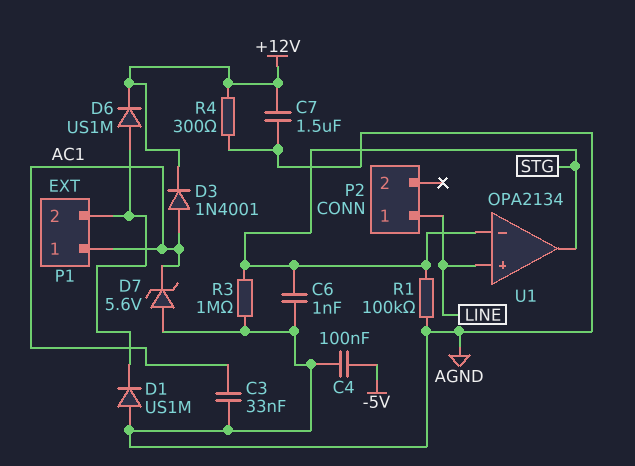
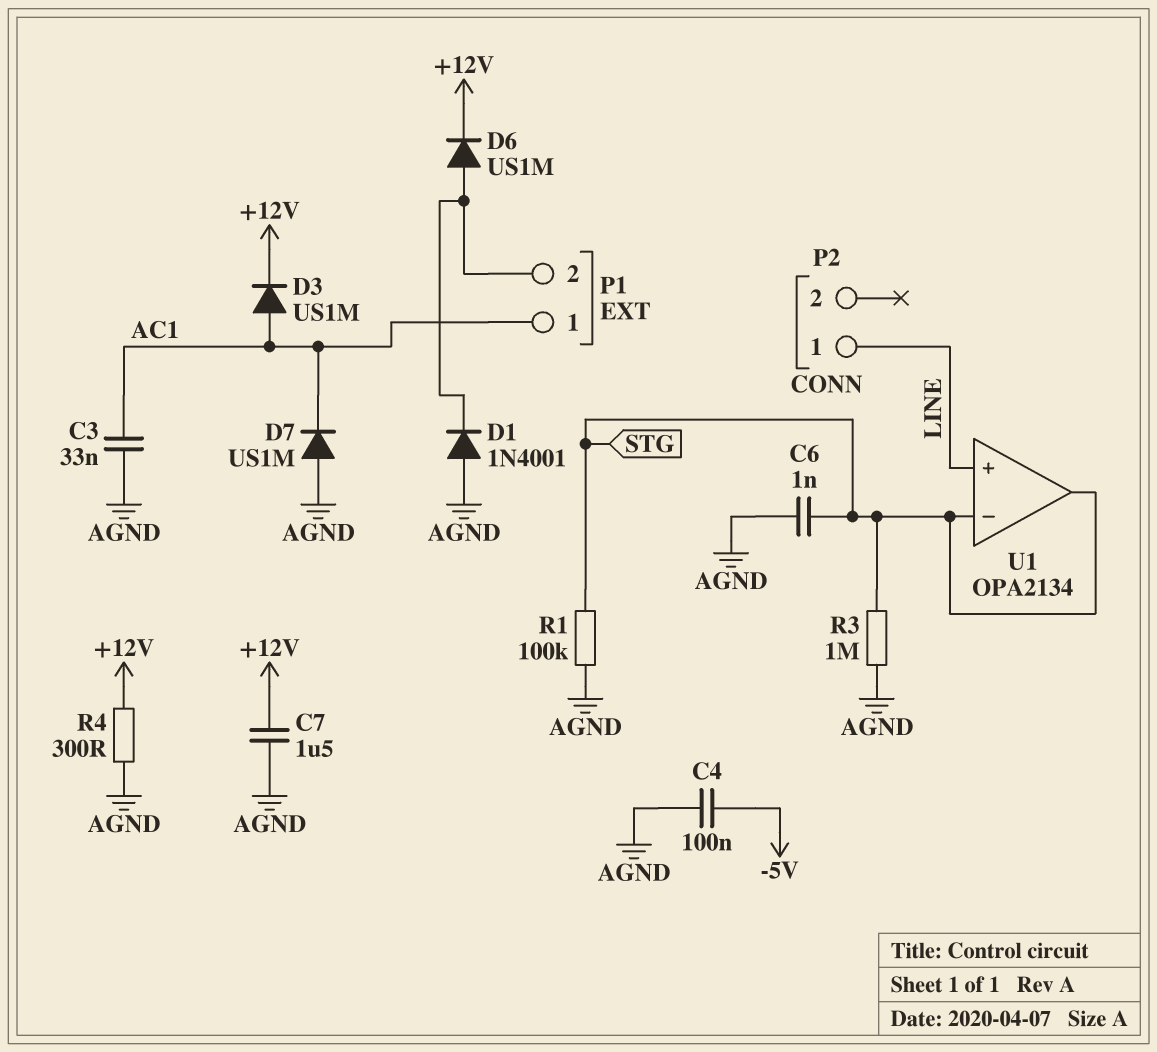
D1: diode US1M (A AGND, K P1/2) -> diode 1N4001 (A AGND, K P1/2)
D3: diode 1N4001 (A AC1, K +12V) -> diode US1M (A AC1, K +12V)
D7: zener 5.6V (A AGND, K AC1) -> diode US1M (A AGND, K AC1)

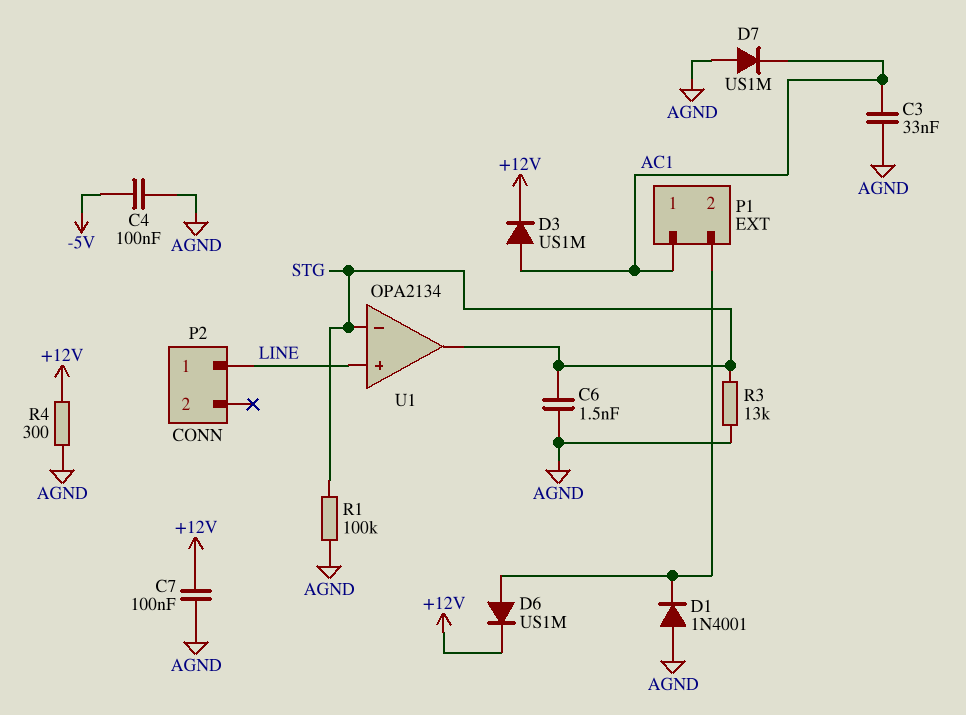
C6: 1nF (AGND, STG) -> 1.5nF (AGND, STG)
C7: 1.5uF (+12V, AGND) -> 100nF (+12V, AGND)
R3: 1M (AGND, STG) -> 13k (AGND, STG)

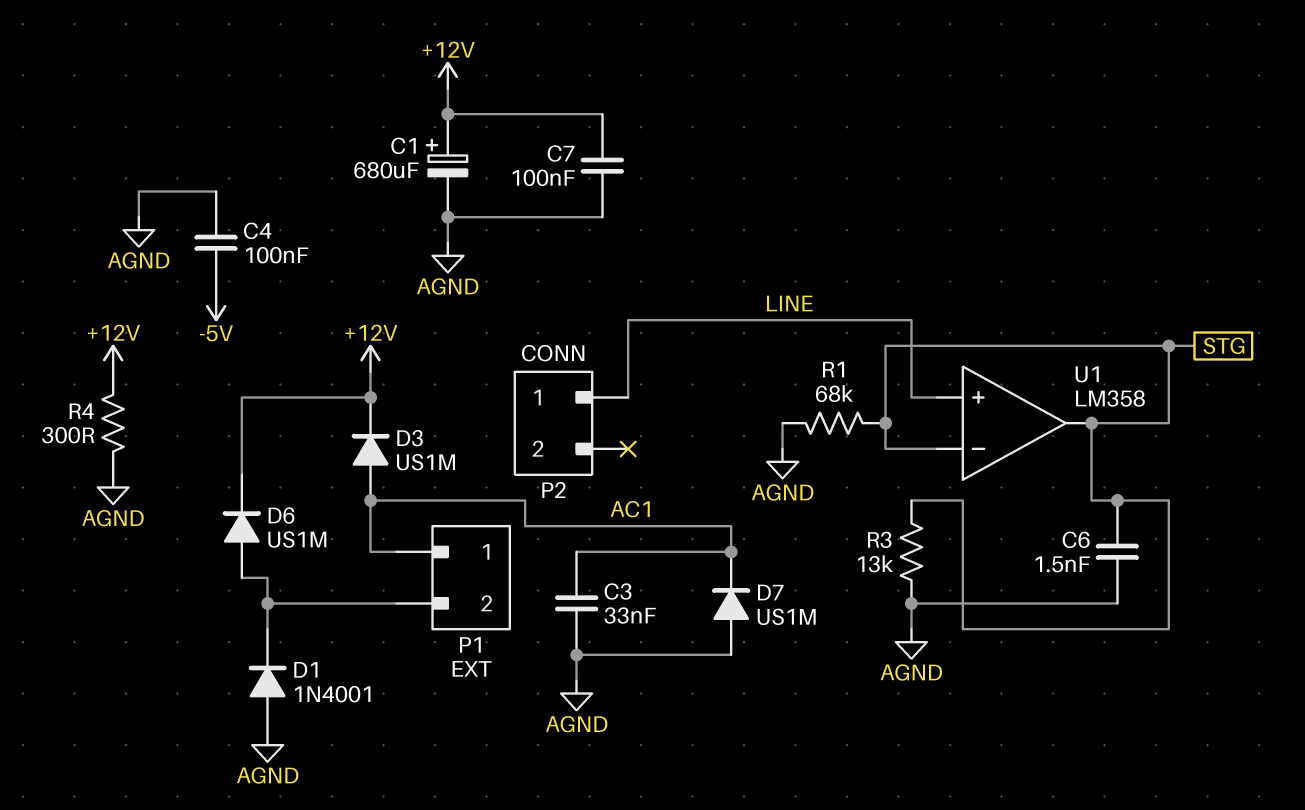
C1: none -> 680uF (plus +12V, minus AGND)
R1: 100k (AGND, STG) -> 68k (AGND, STG)
U1: OPA2134 -> LM358

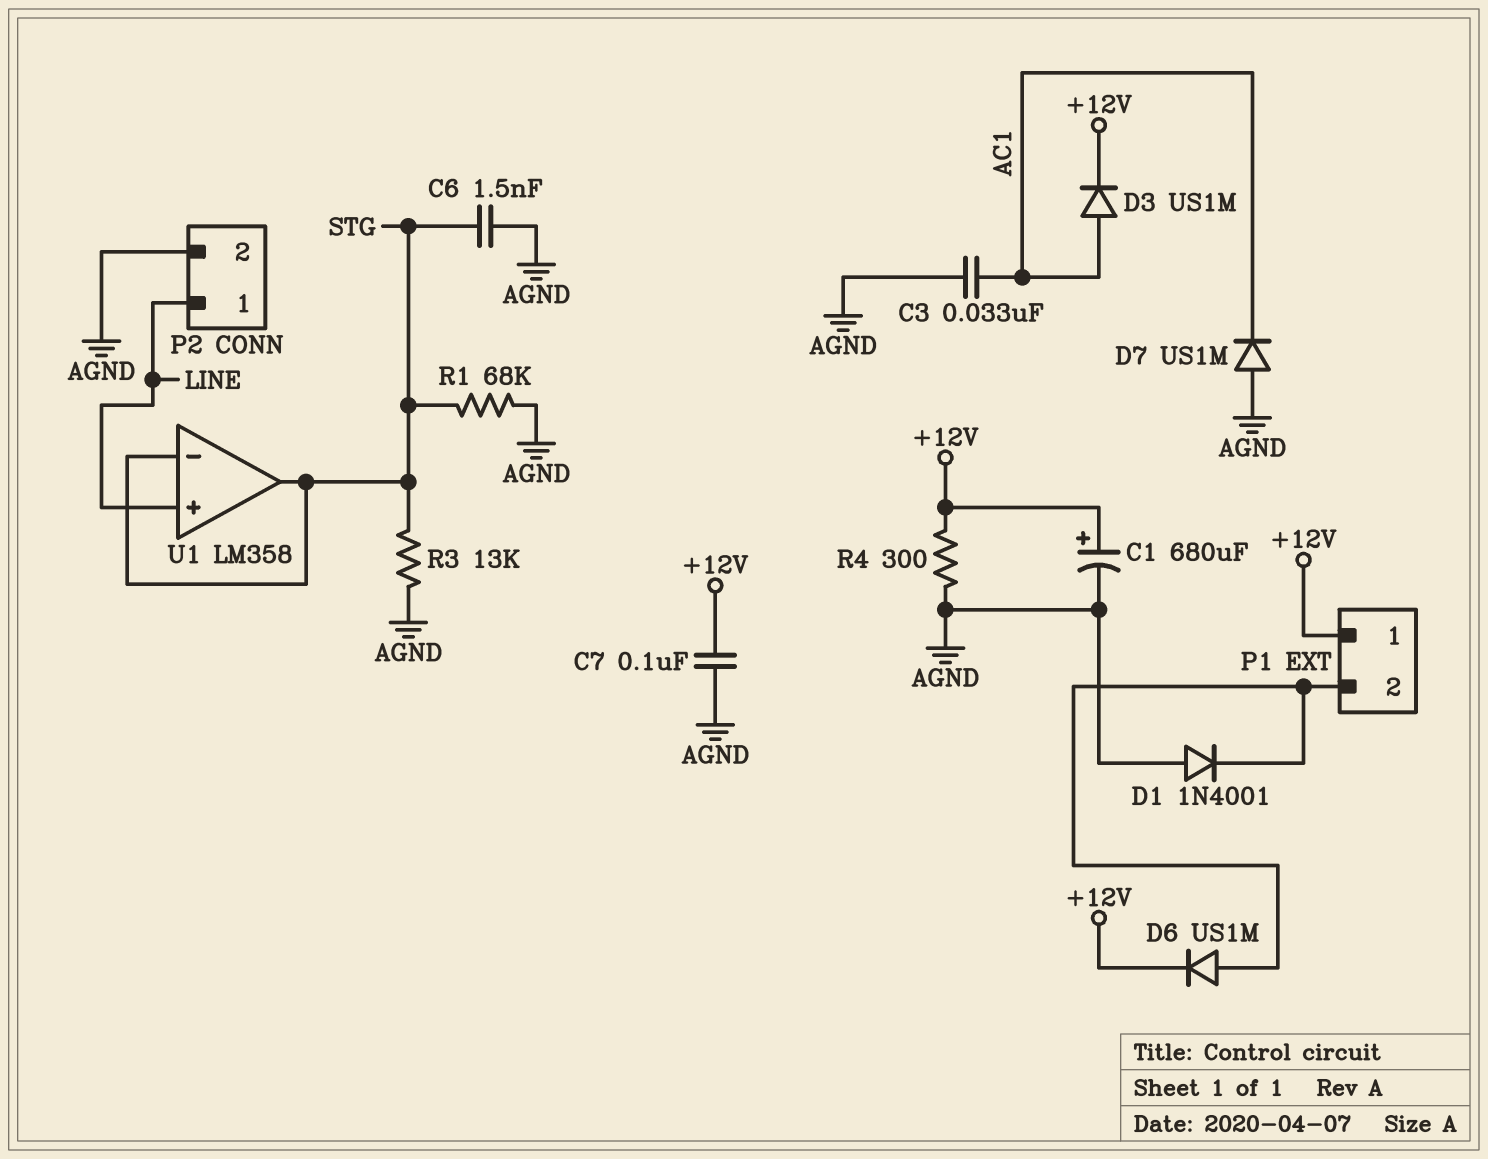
C4: 100nF (-5V, AGND) -> none
P1 pin 1: AC1 -> +12V
P2 pin 2: none -> AGND

